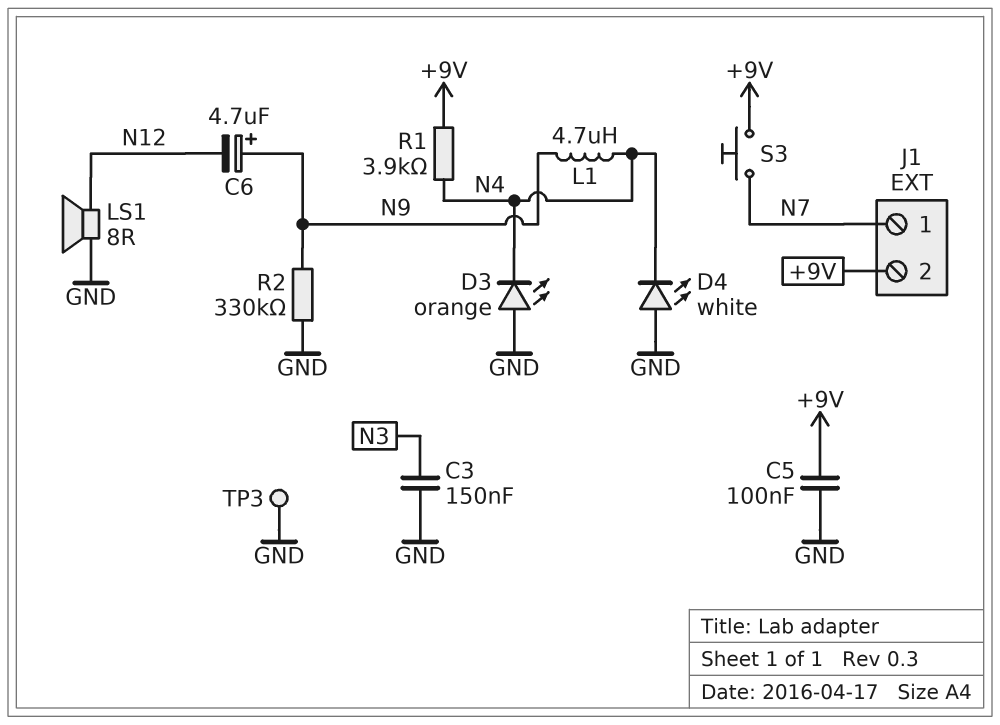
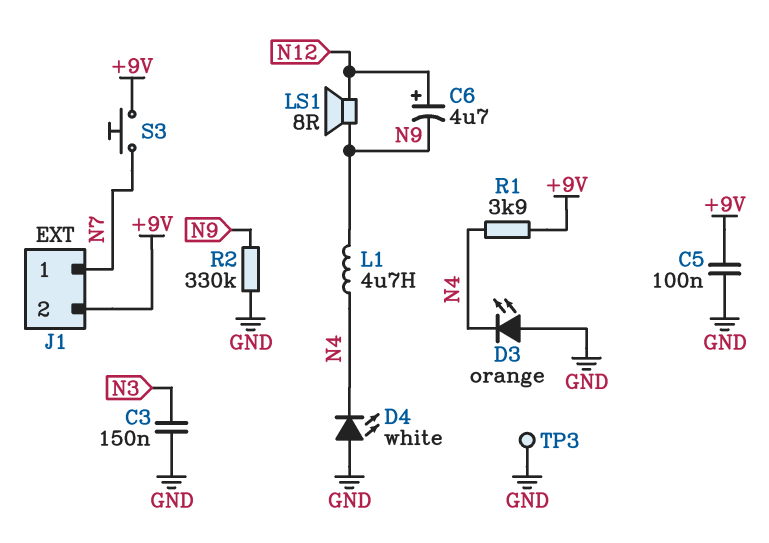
C6: 4.7uF (plus N9, minus N12) -> 4.7uF (plus N12, minus N9)
LS1: speaker 8R (GND, N12) -> speaker 8R (N9, N12)

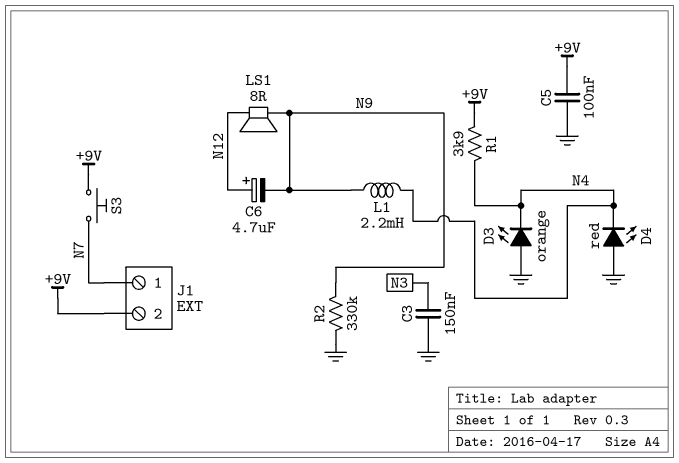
D4: LED white (A GND, K N4) -> LED red (A GND, K N4)
L1: 4.7uH (N4, N9) -> 2.2mH (N4, N9)
TP3: test point (GND) -> none

